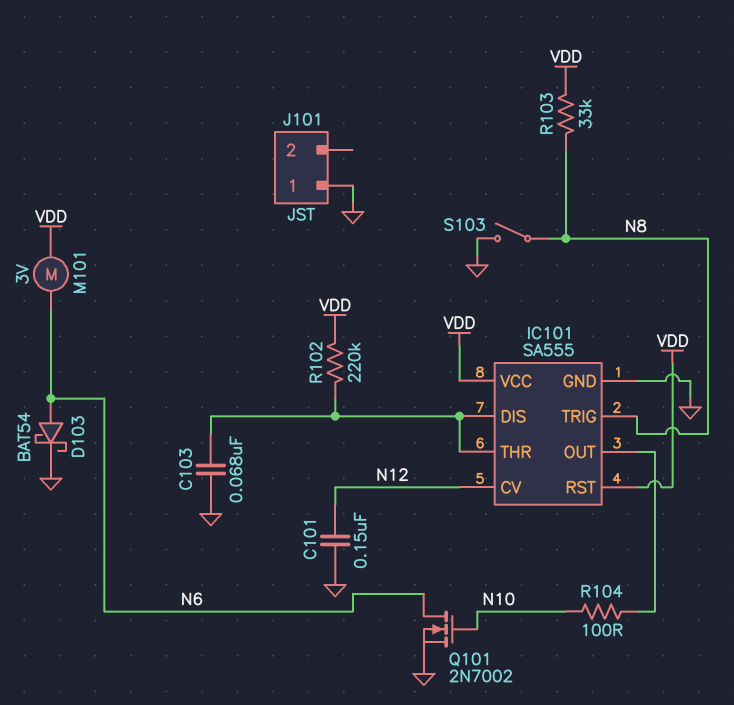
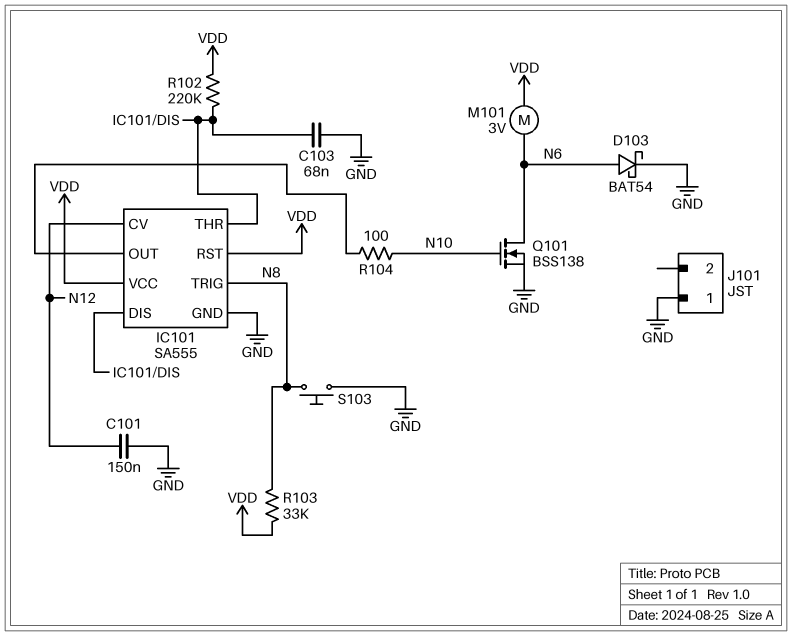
Q101: NMOS 2N7002 (G N10, D N6, S GND) -> NMOS BSS138 (G N10, D N6, S GND)
S103: switch (GND, N8) -> button (GND, N8)

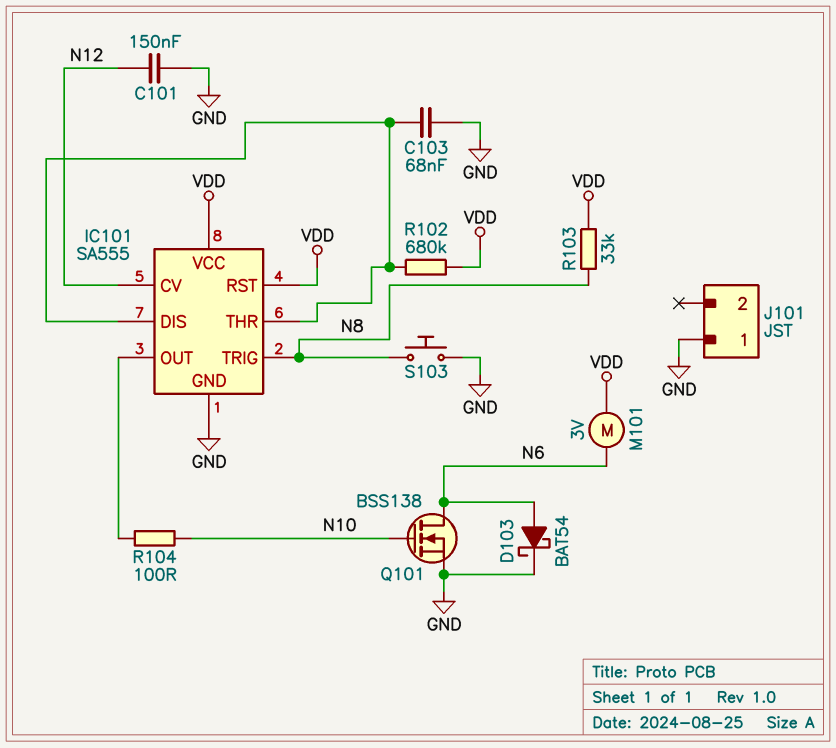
R102: 220k (IC101/DIS, VDD) -> 680k (IC101/DIS, VDD)

